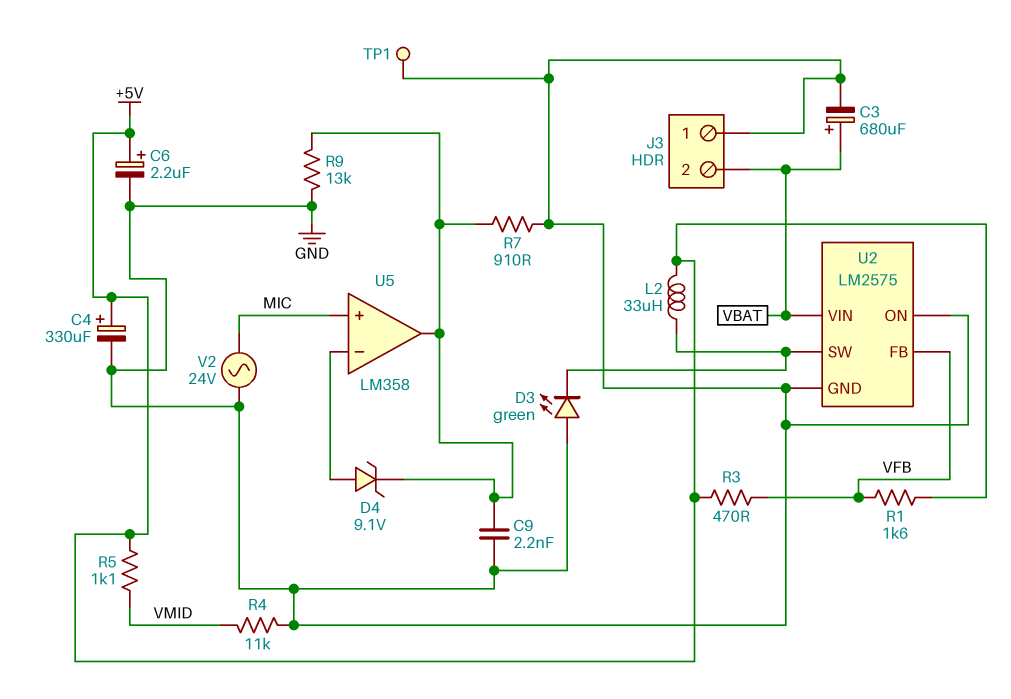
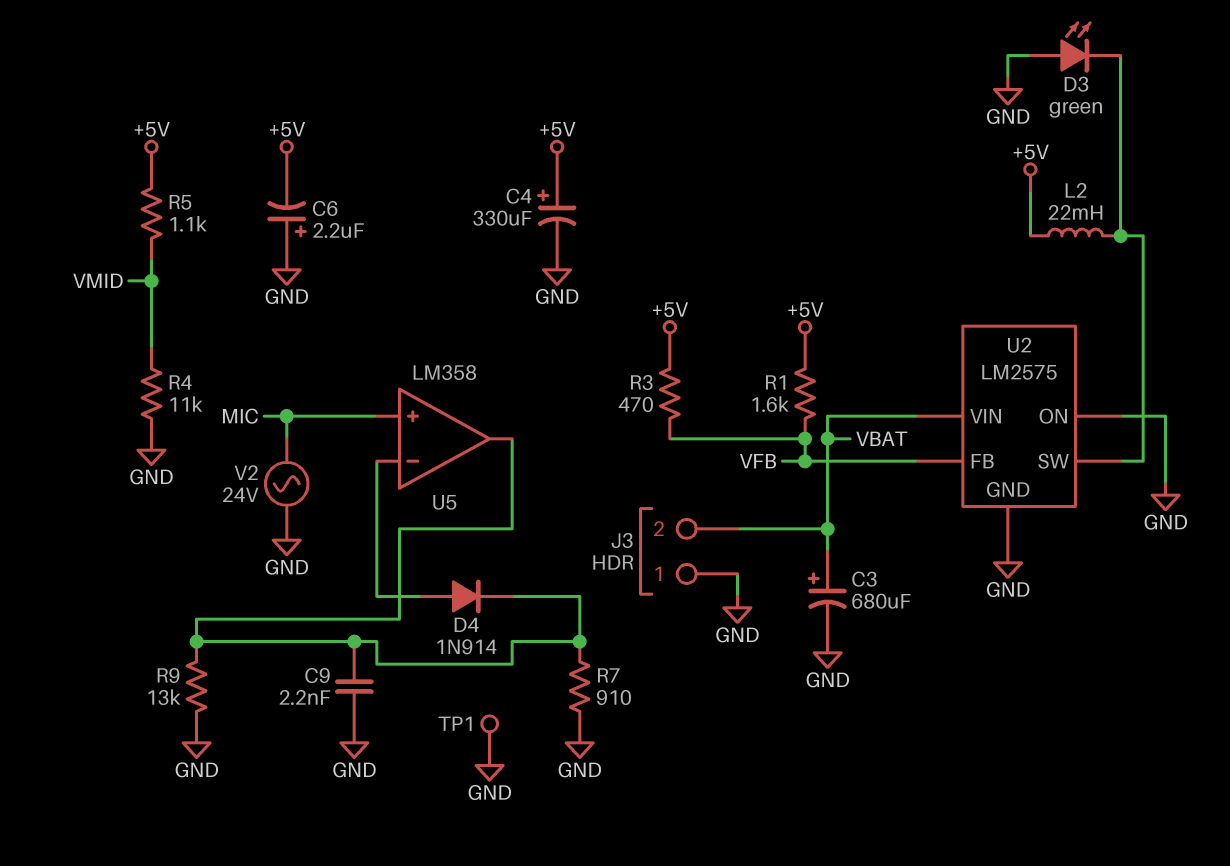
C6: 2.2uF (plus +5V, minus GND) -> 2.2uF (plus GND, minus +5V)
D4: zener 9.1V (A U5/in-, K U5/out) -> diode 1N914 (A U5/in-, K U5/out)
L2: 33uH (+5V, U2/SW) -> 22mH (+5V, U2/SW)

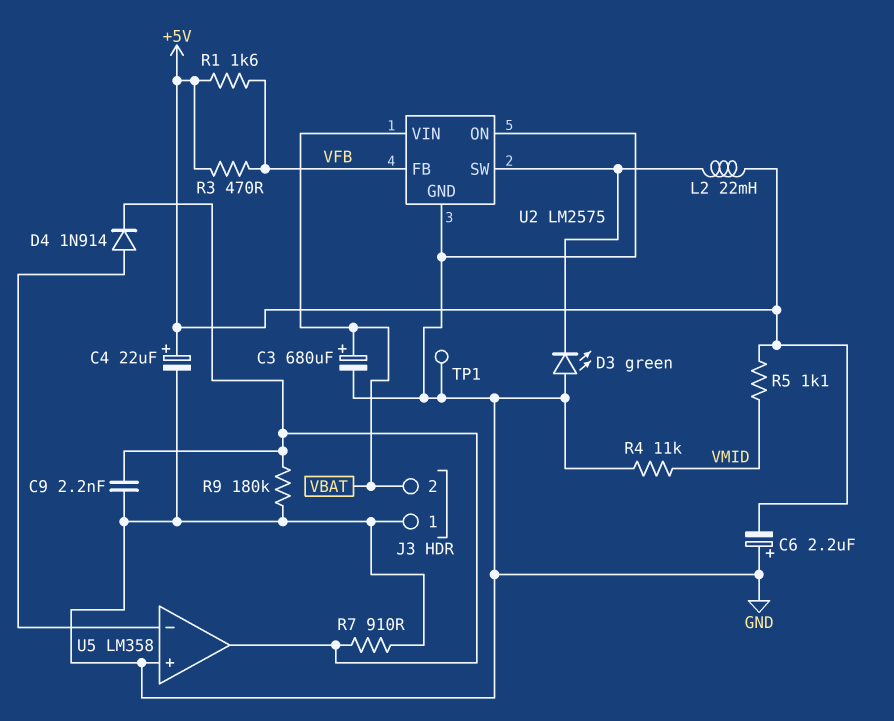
C4: 330uF (plus +5V, minus GND) -> 22uF (plus +5V, minus GND)
R9: 13k (GND, U5/out) -> 180k (GND, U5/out)
U5 pin in+: MIC -> GND
V2: AC 24V (GND, MIC) -> none

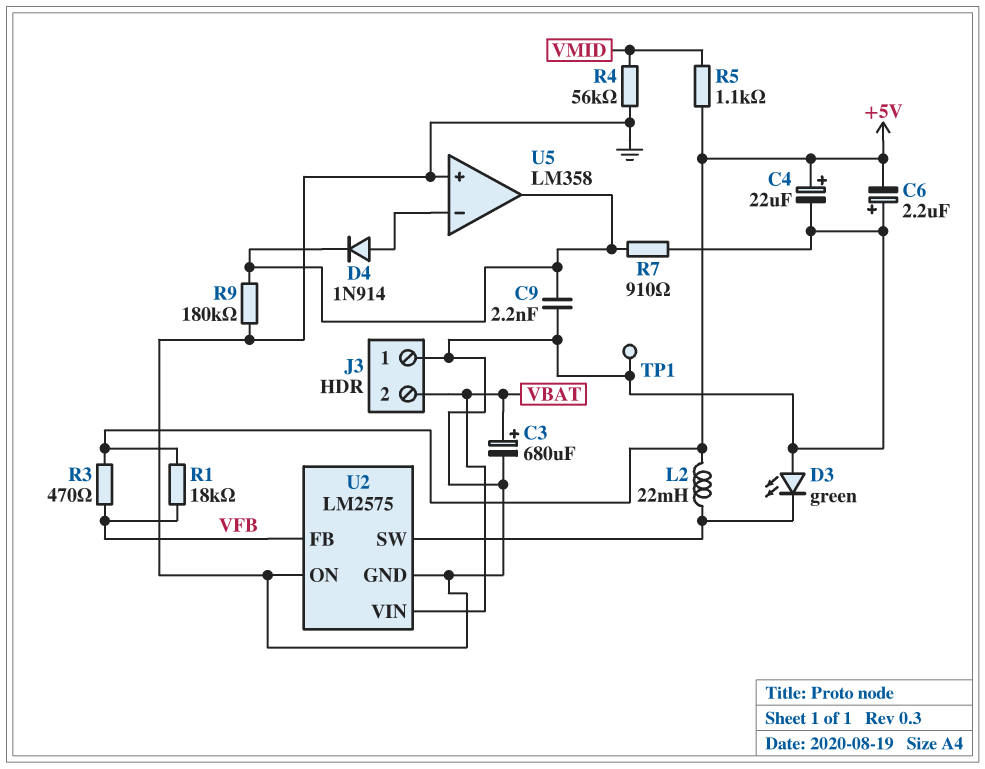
R1: 1.6k (+5V, VFB) -> 18k (+5V, VFB)
R4: 11k (GND, VMID) -> 56k (GND, VMID)

